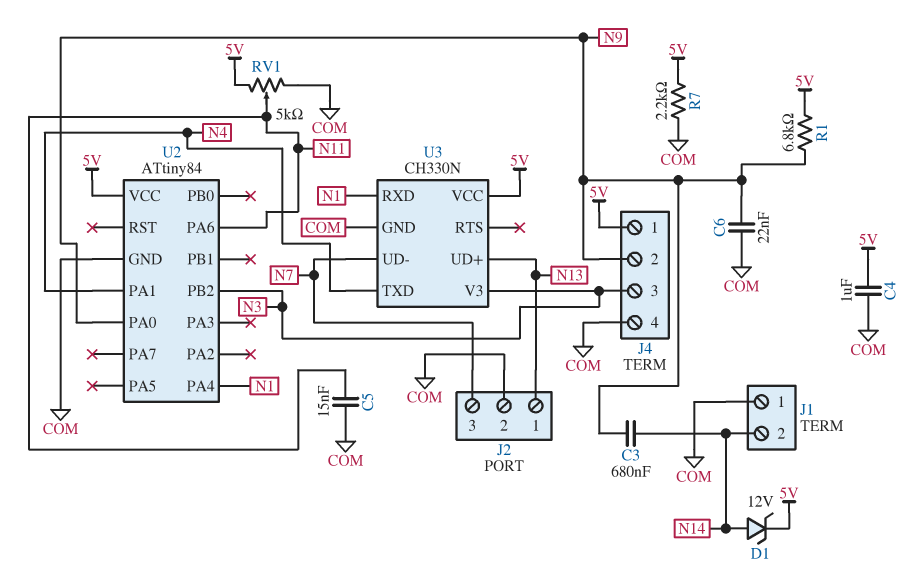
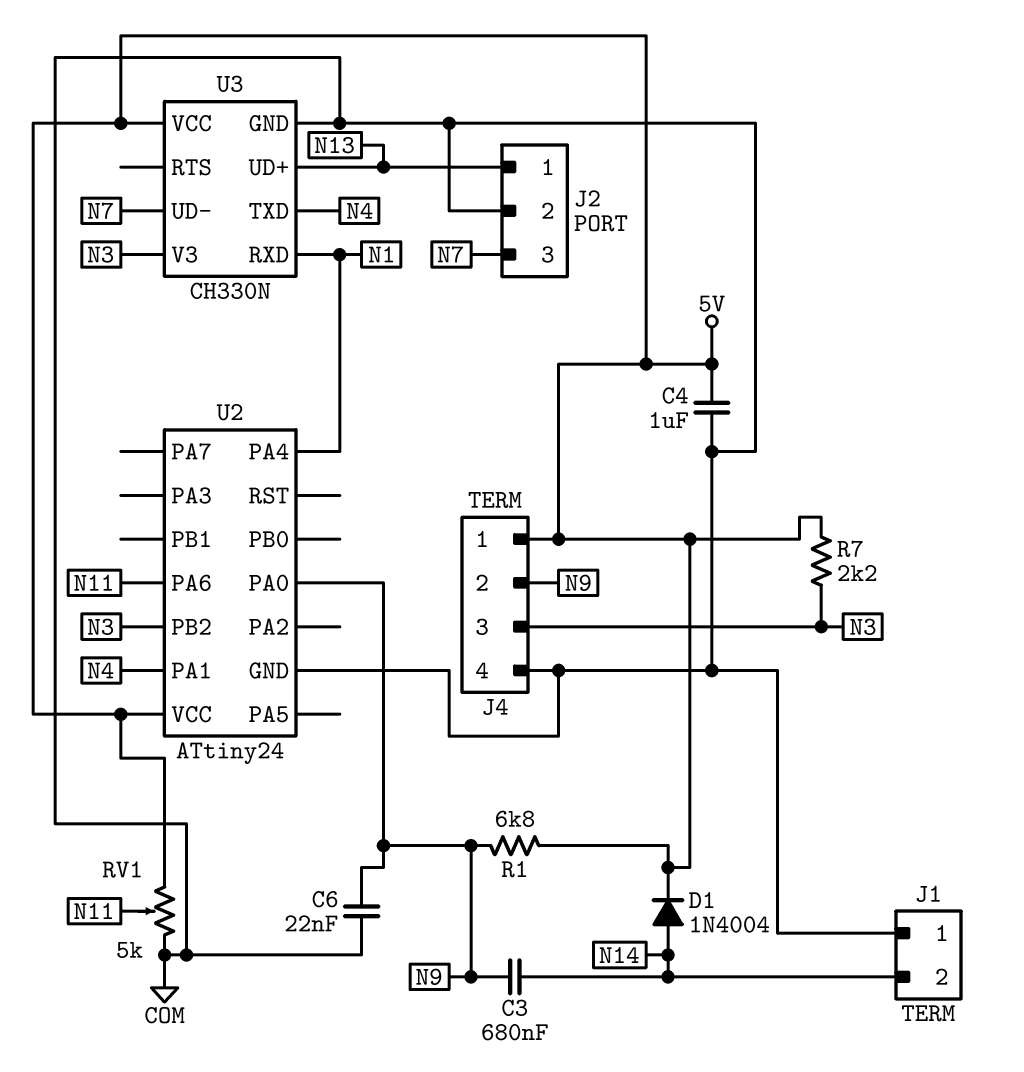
C5: 15nF (COM, N11) -> none
D1: zener 12V (A N14, K 5V) -> diode 1N4004 (A N14, K 5V)
R7: 2.2k (5V, COM) -> 2.2k (5V, N3)
U2: ATtiny84 -> ATtiny24

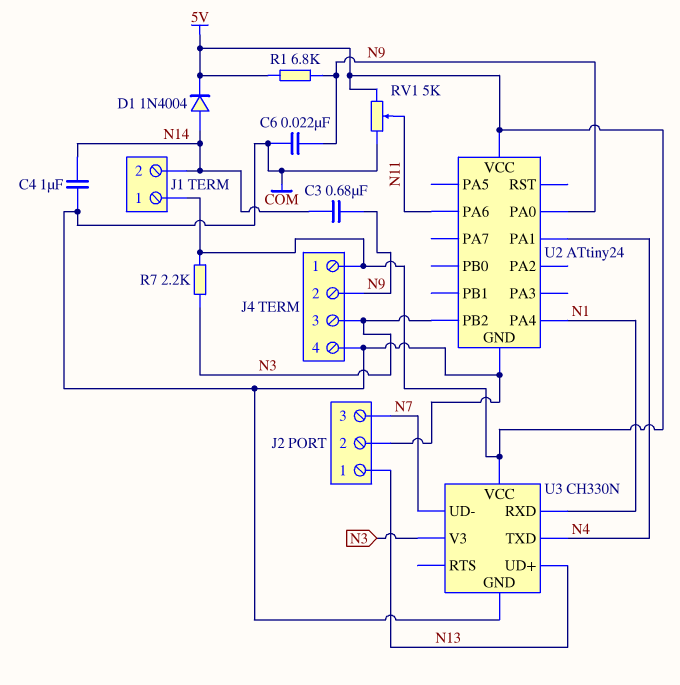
C4: 1uF (5V, COM) -> 1uF (COM, N14)
J1 pin 1: COM -> 5V

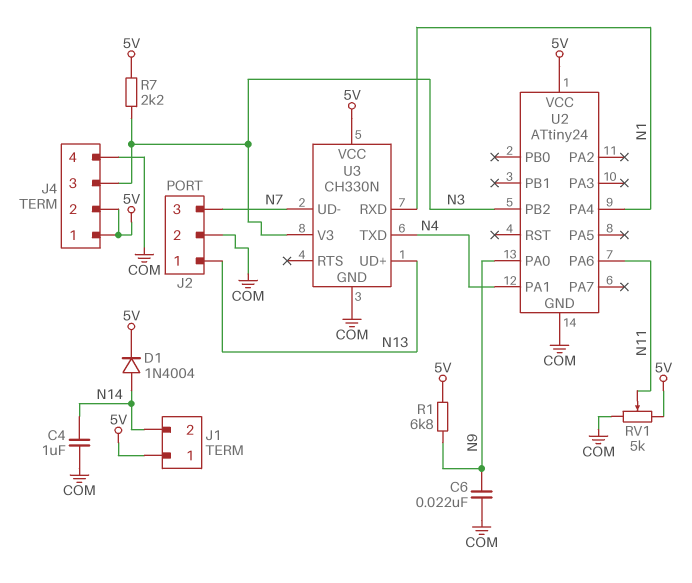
C3: 680nF (N9, N14) -> none
J4 pin 2: N9 -> 5V

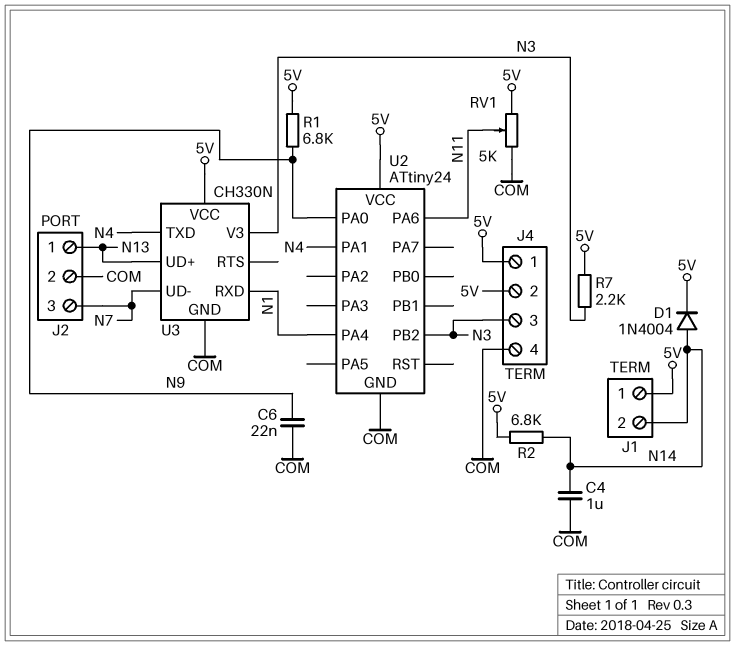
R2: none -> 6.8k (5V, N14)

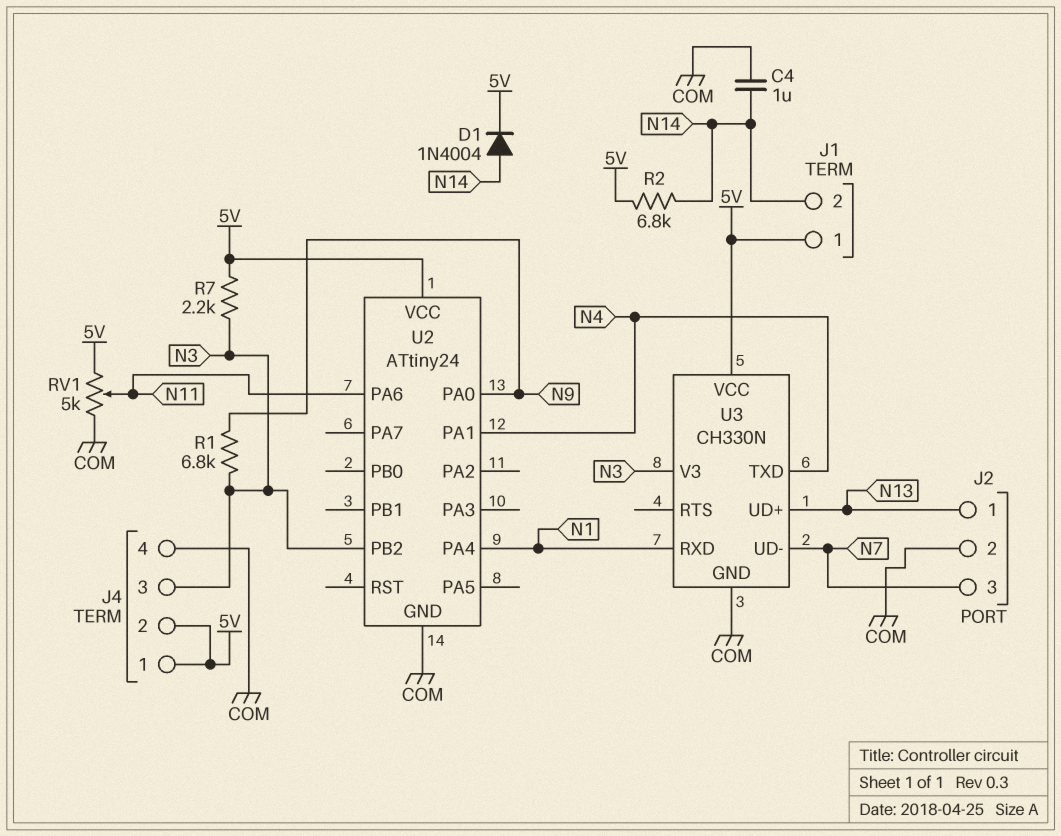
C6: 22nF (COM, N9) -> none
R1: 6.8k (5V, N9) -> 6.8k (N3, N9)

